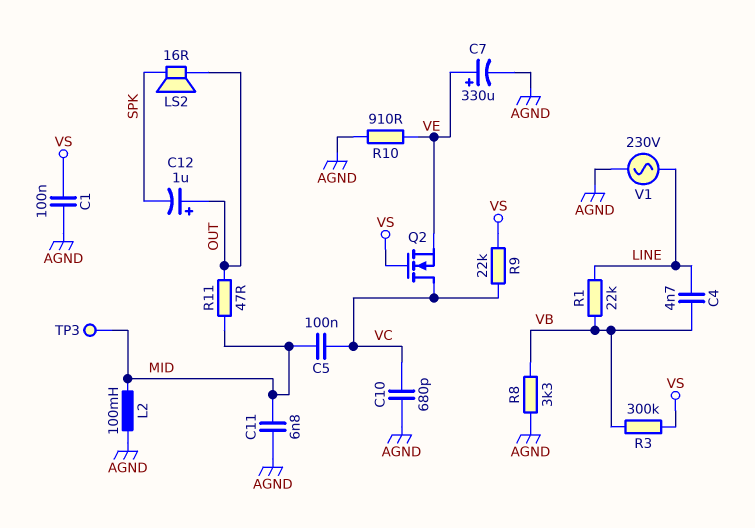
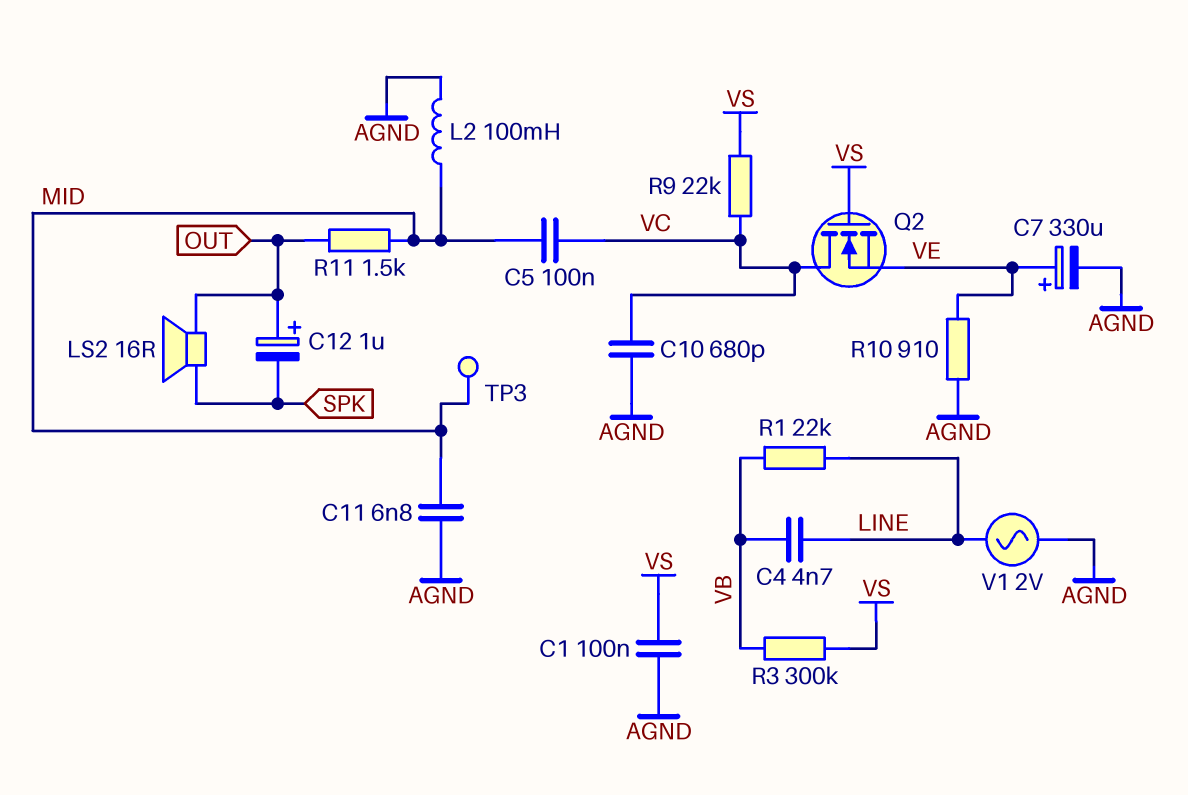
R8: 3.3k (AGND, VB) -> none
R11: 47 (MID, OUT) -> 1.5k (MID, OUT)
V1: AC 230V (AGND, LINE) -> AC 2V (AGND, LINE)

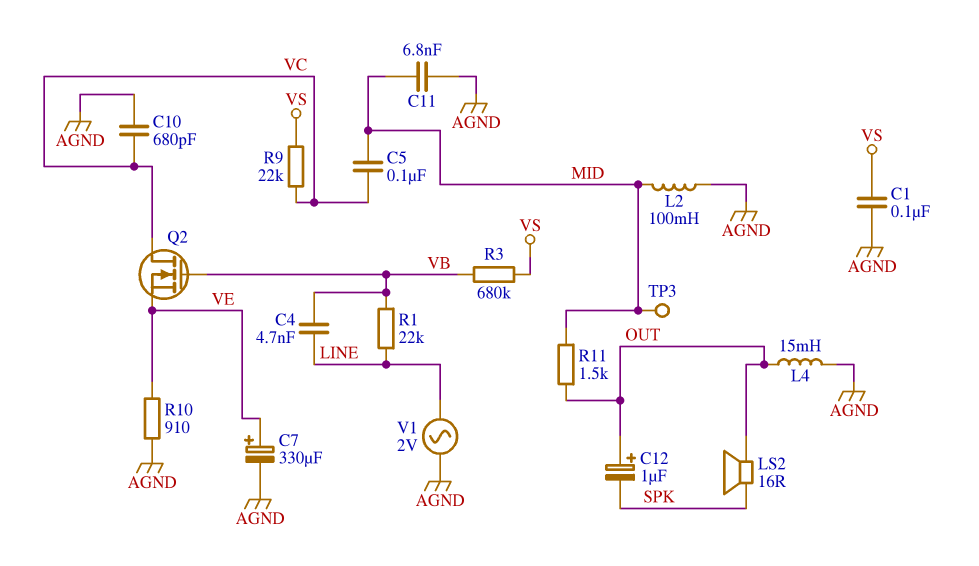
L4: none -> 15mH (AGND, OUT)
Q2: NMOS (G VS, D VC, S VE) -> NMOS (G VB, D VC, S VE)
R3: 300k (VB, VS) -> 680k (VB, VS)

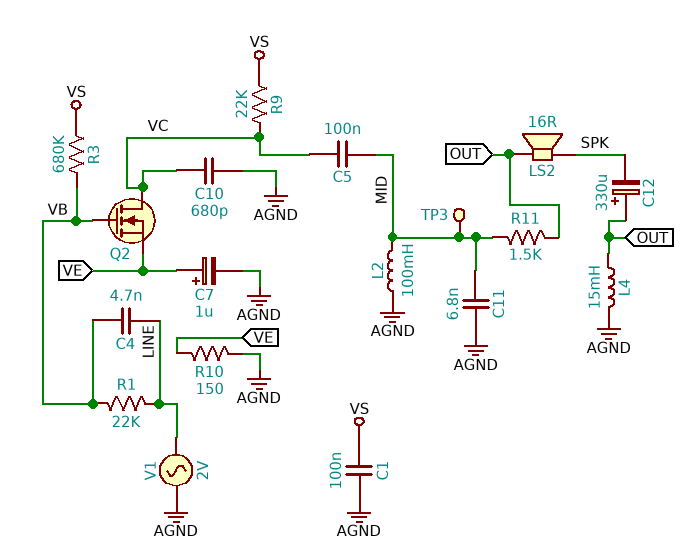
C7: 330uF (plus VE, minus AGND) -> 1uF (plus VE, minus AGND)
C12: 1uF (plus OUT, minus SPK) -> 330uF (plus OUT, minus SPK)
R10: 910 (AGND, VE) -> 150 (AGND, VE)

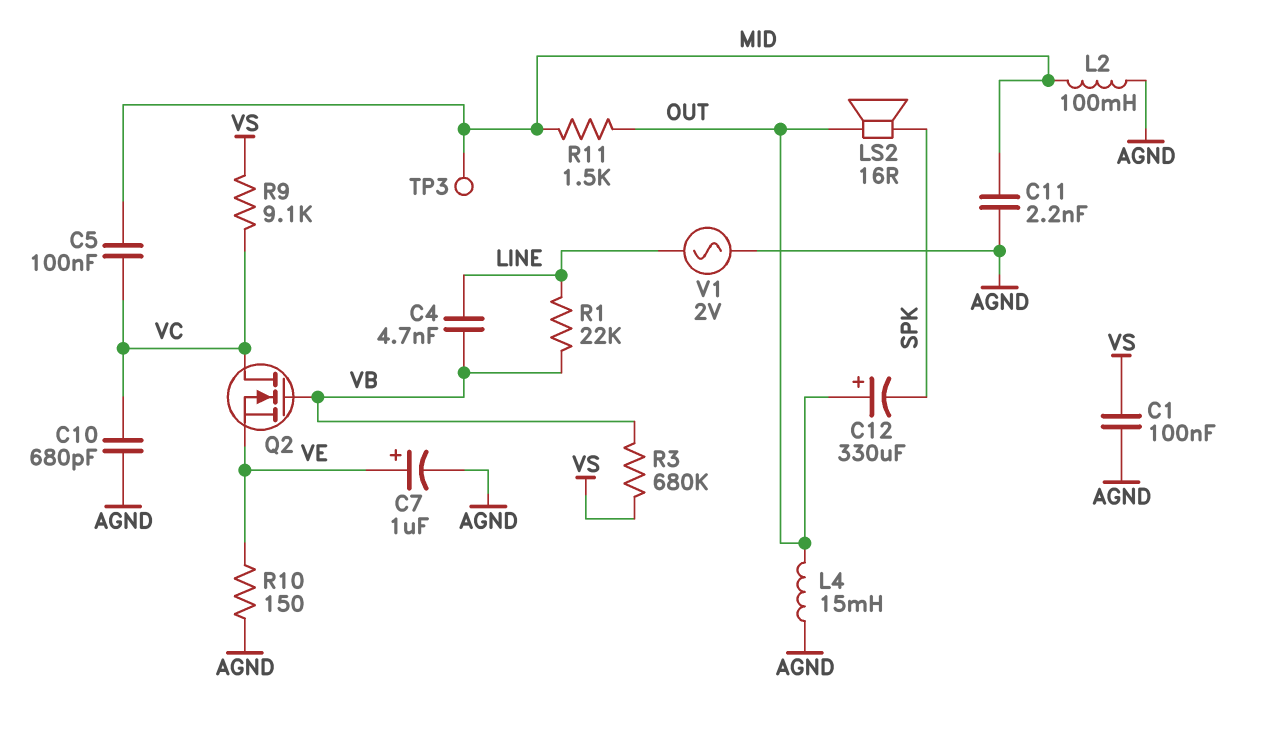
C11: 6.8nF (AGND, MID) -> 2.2nF (AGND, MID)
R9: 22k (VC, VS) -> 9.1k (VC, VS)

